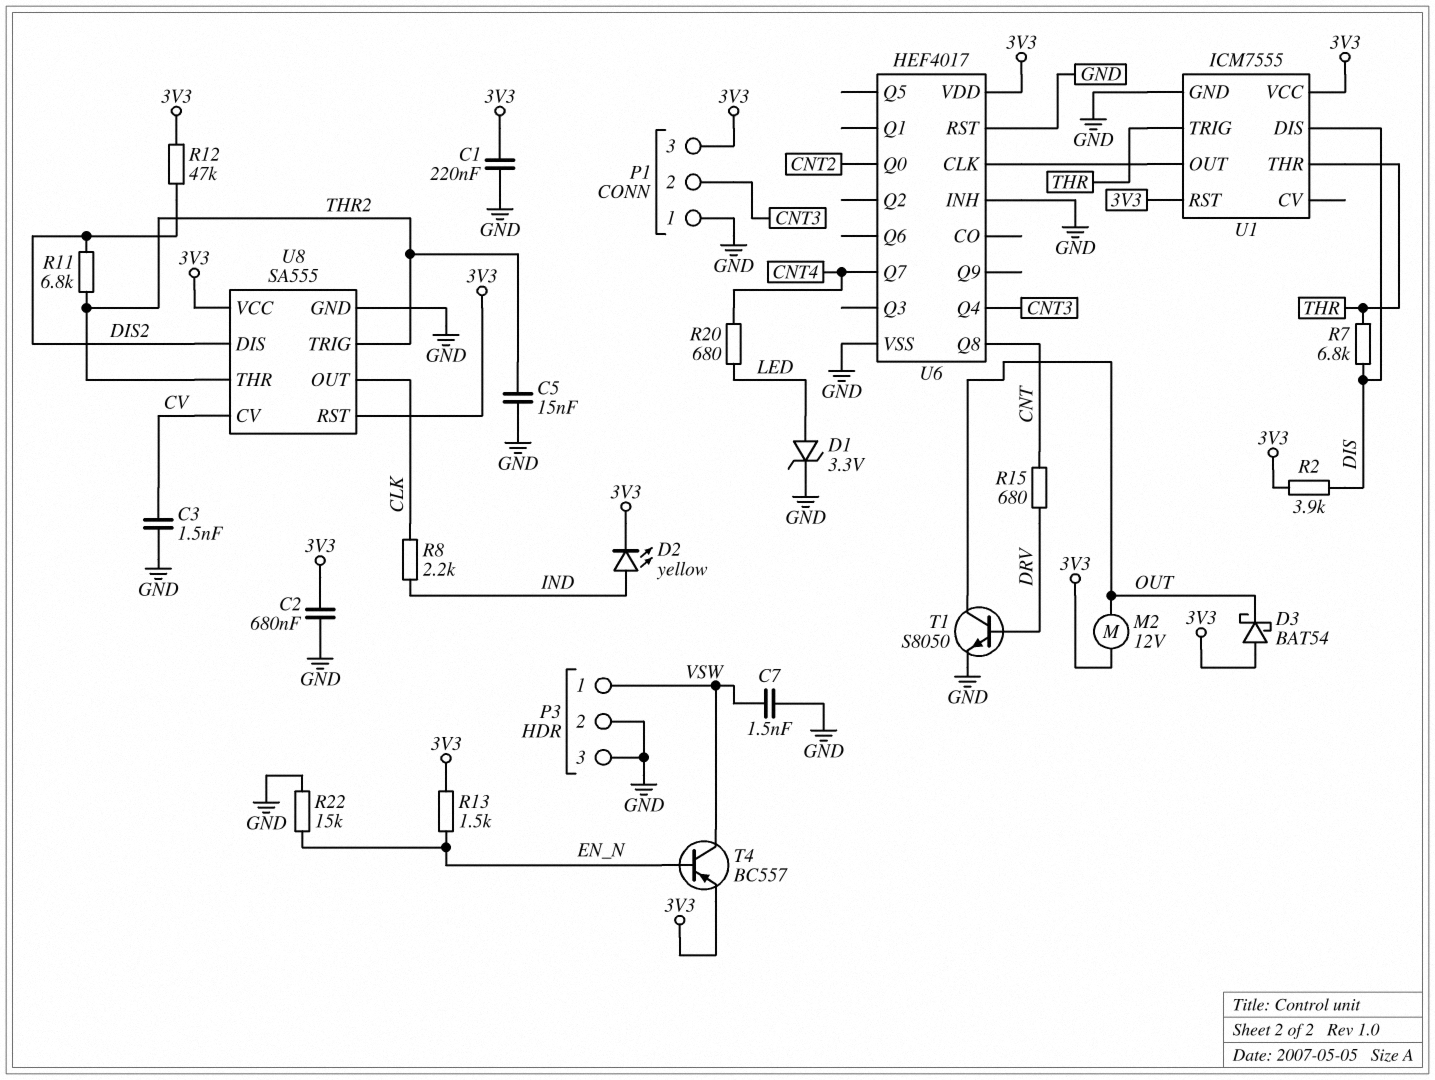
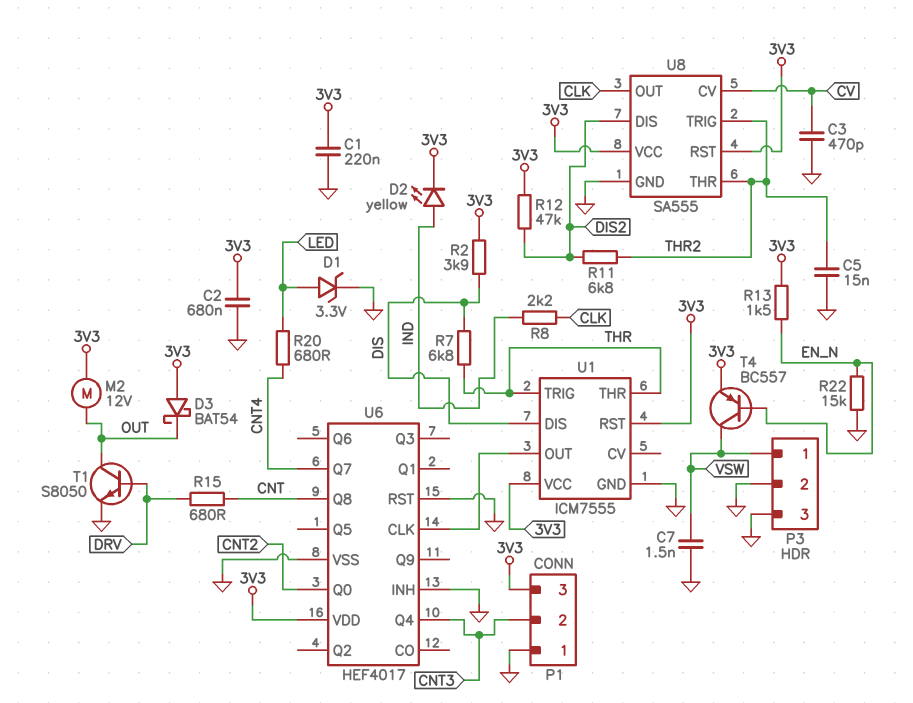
C3: 1.5nF (CV, GND) -> 470pF (CV, GND)

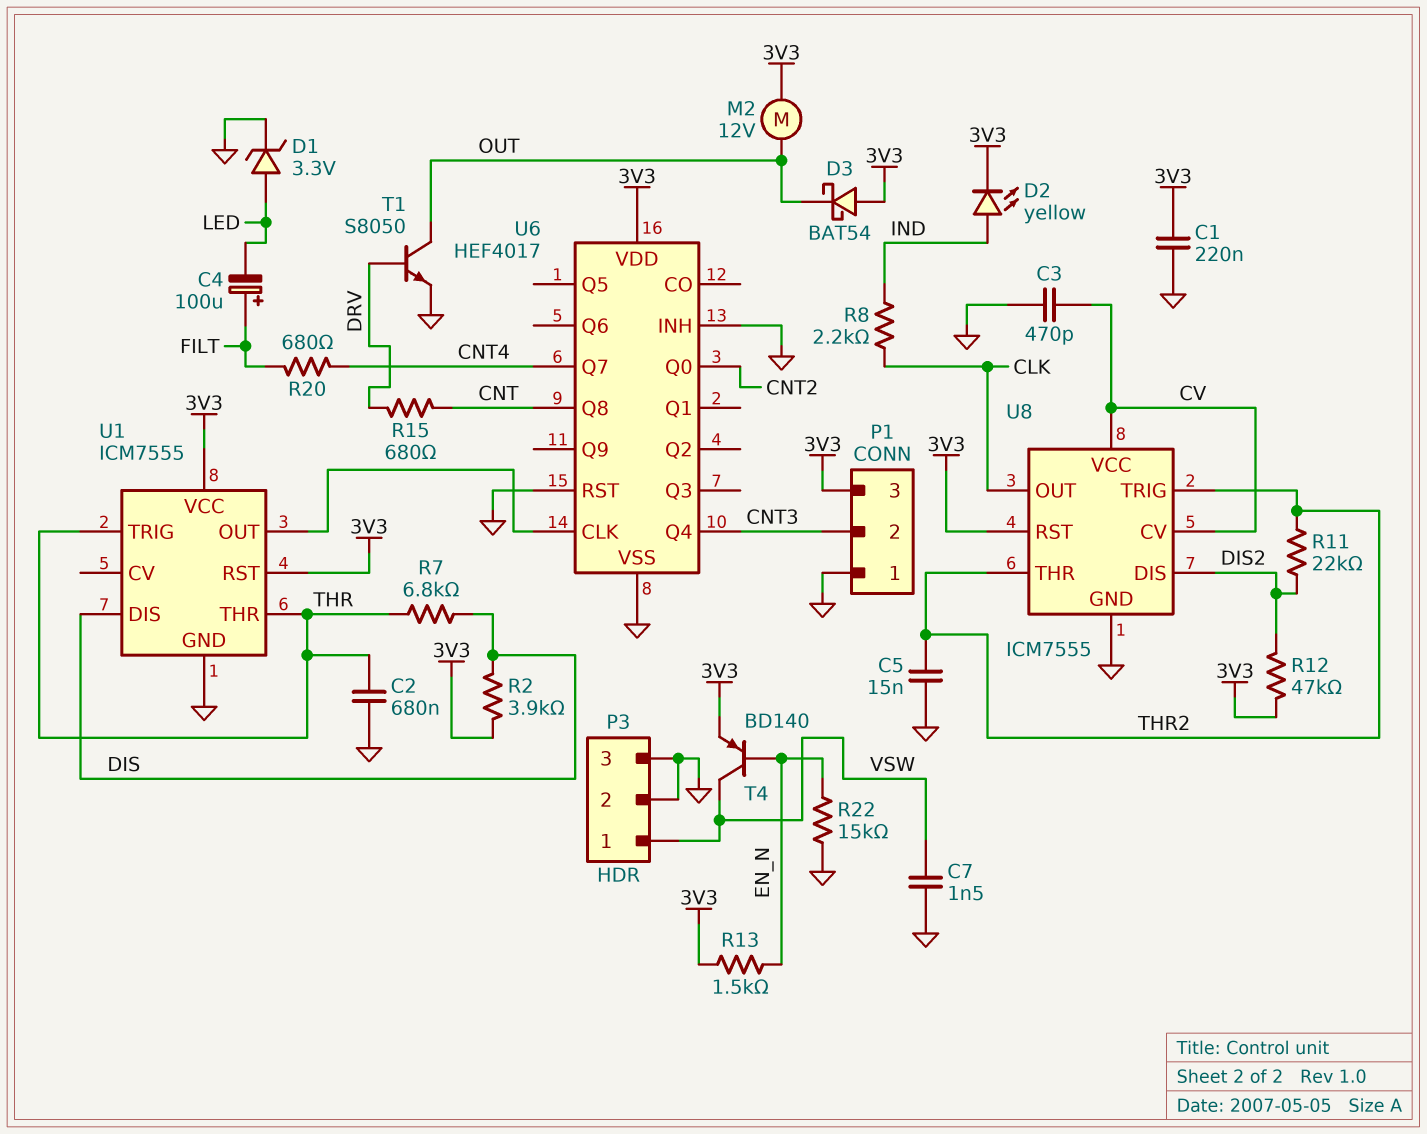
C2: 680nF (3V3, GND) -> 680nF (GND, THR)
C4: none -> 100uF (plus FILT, minus LED)
R11: 6.8k (DIS2, THR2) -> 22k (DIS2, THR2)
R20: 680 (CNT4, LED) -> 680 (CNT4, FILT)
T4: PNP BC557 (B EN_N, C VSW, E 3V3) -> PNP BD140 (B EN_N, C VSW, E 3V3)
U8: SA555 -> ICM7555
U8 pin VCC: 3V3 -> CV

